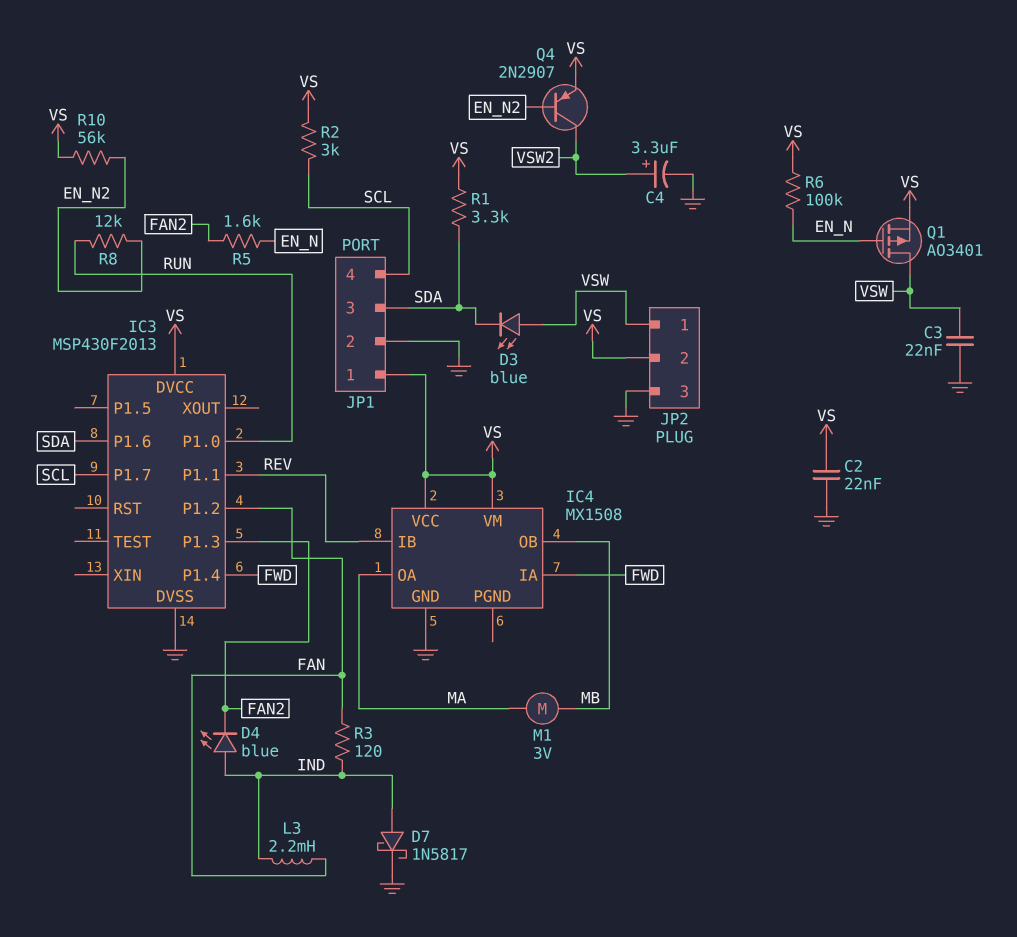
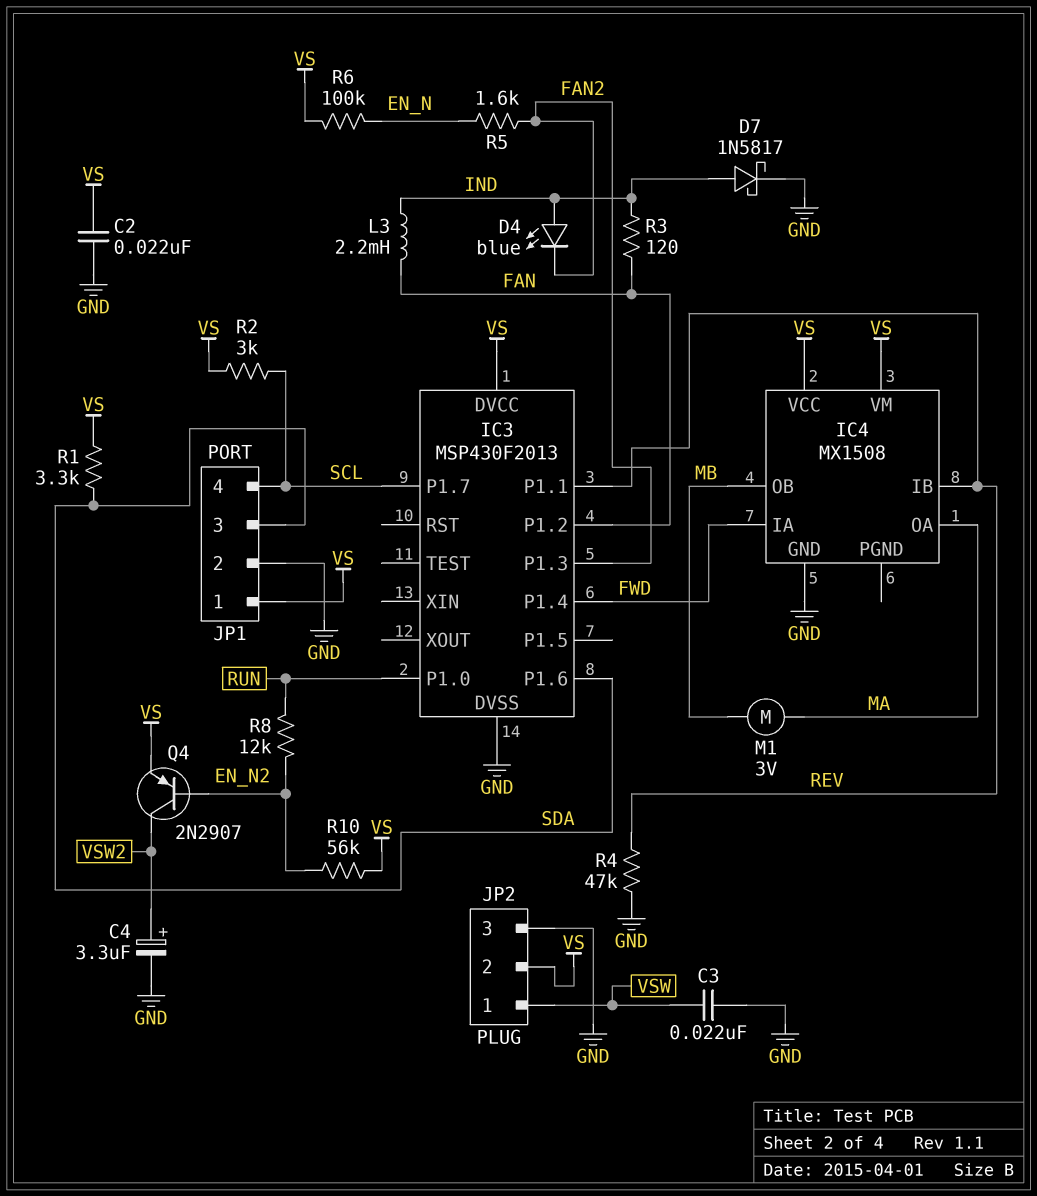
D3: LED blue (A VSW, K SDA) -> none
Q1: PMOS AO3401 (G EN_N, D VSW, S VS) -> none
R4: none -> 47k (GND, REV)

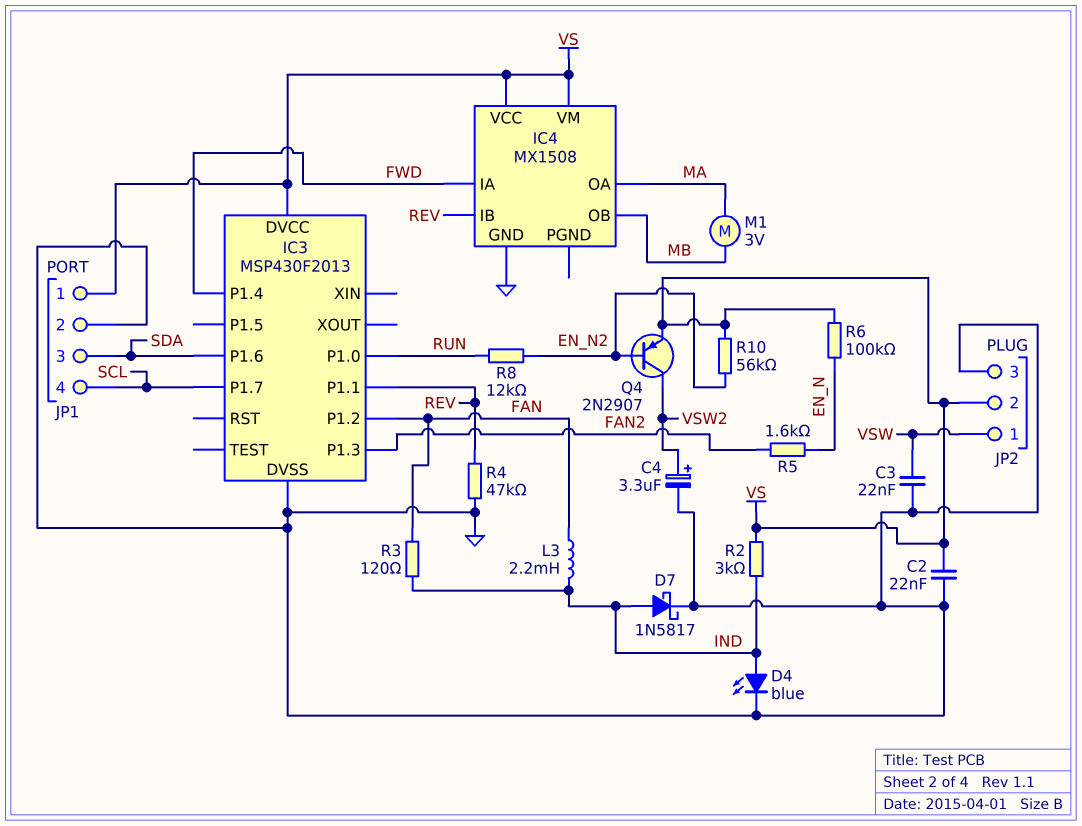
D4: LED blue (A IND, K FAN2) -> LED blue (A IND, K GND)
R1: 3.3k (SDA, VS) -> none
R2: 3k (SCL, VS) -> 3k (IND, VS)

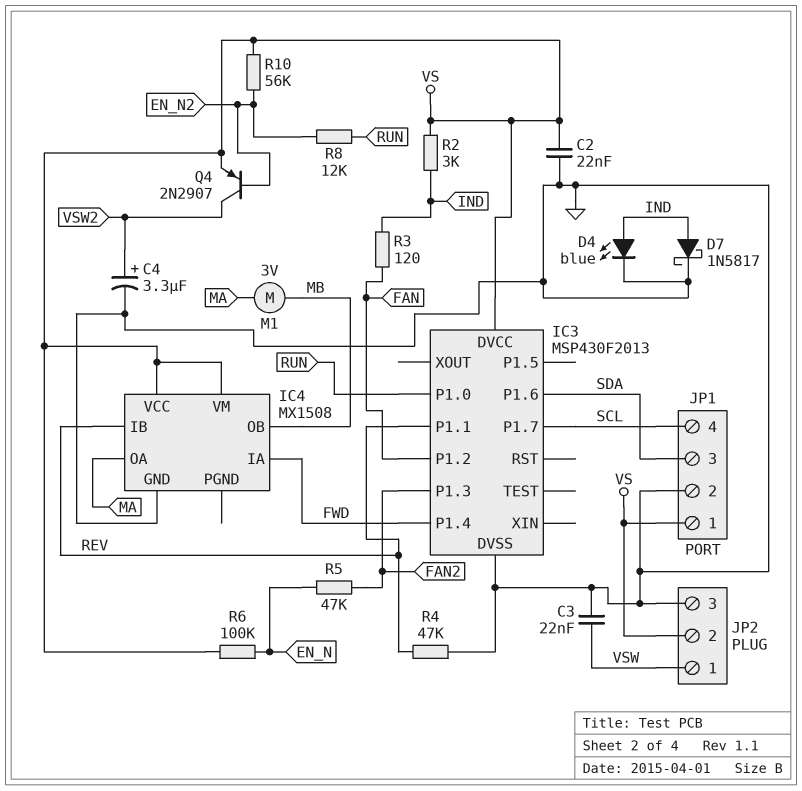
L3: 2.2mH (FAN, IND) -> none
R5: 1.6k (EN_N, FAN2) -> 47k (EN_N, FAN2)

